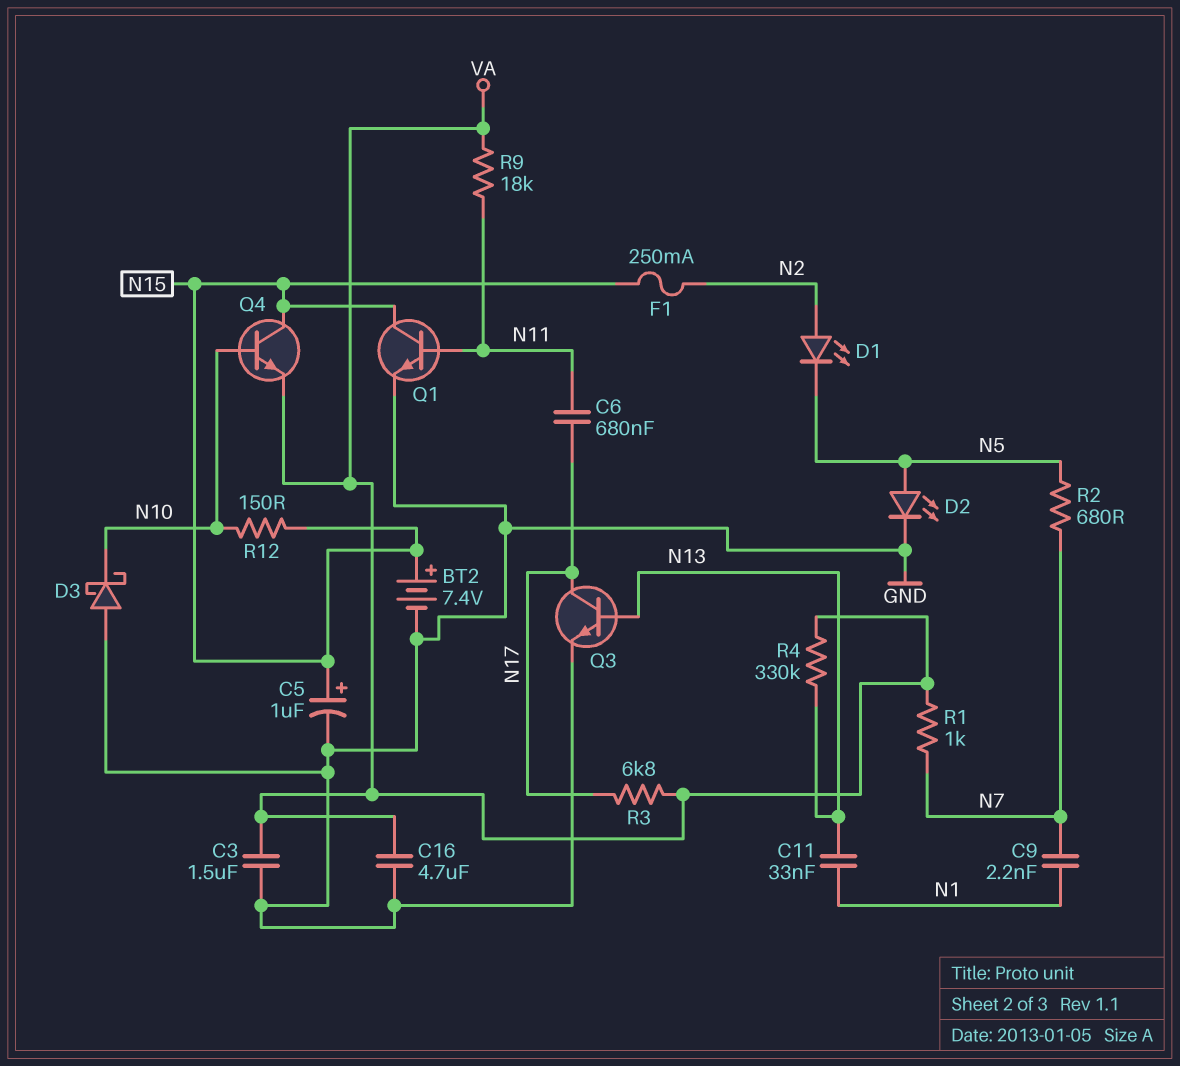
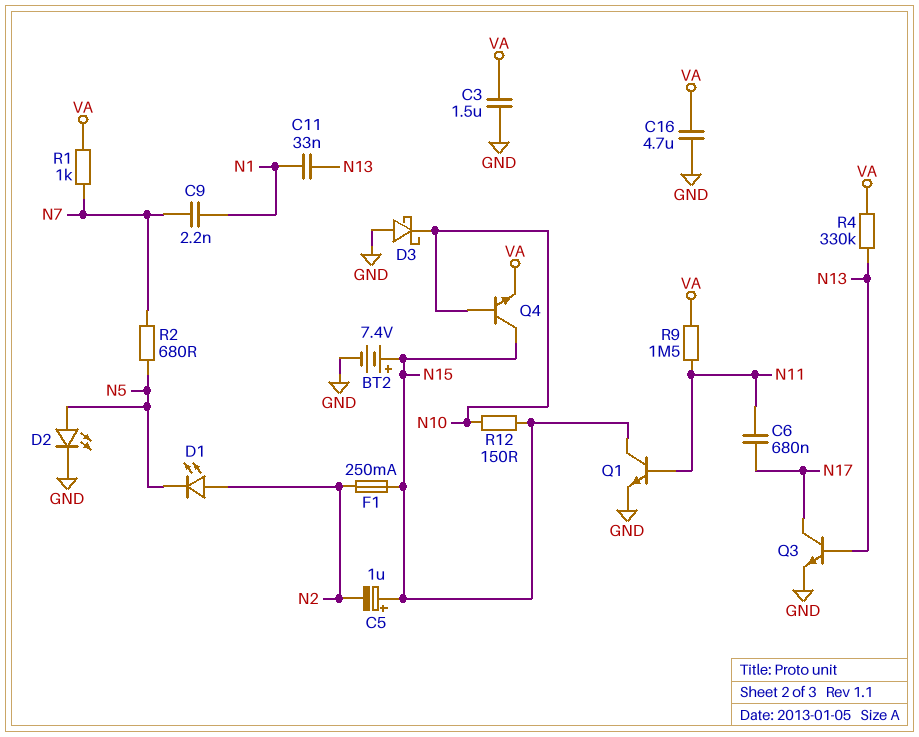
C5: 1uF (plus N15, minus GND) -> 1uF (plus N15, minus N2)
R3: 6.8k (N17, VA) -> none
R9: 18k (N11, VA) -> 1.5M (N11, VA)

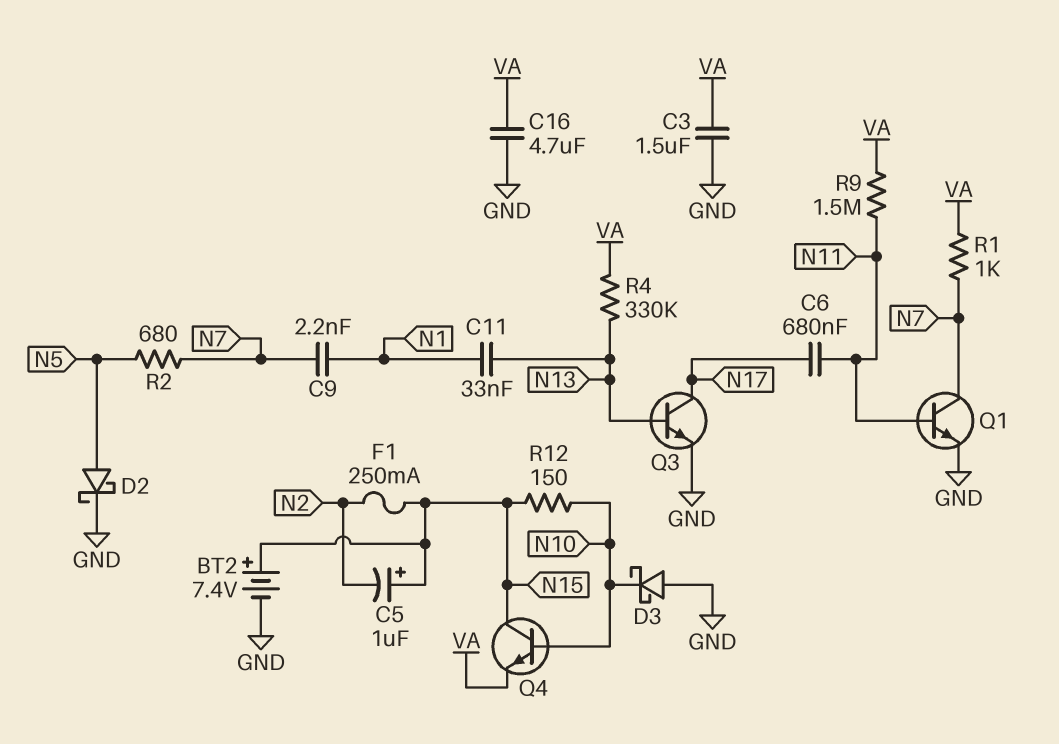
D1: LED (A N2, K N5) -> none
D2: LED (A N5, K GND) -> schottky (A N5, K GND)
Q1: NPN (B N11, C N15, E GND) -> NPN (B N11, C N7, E GND)

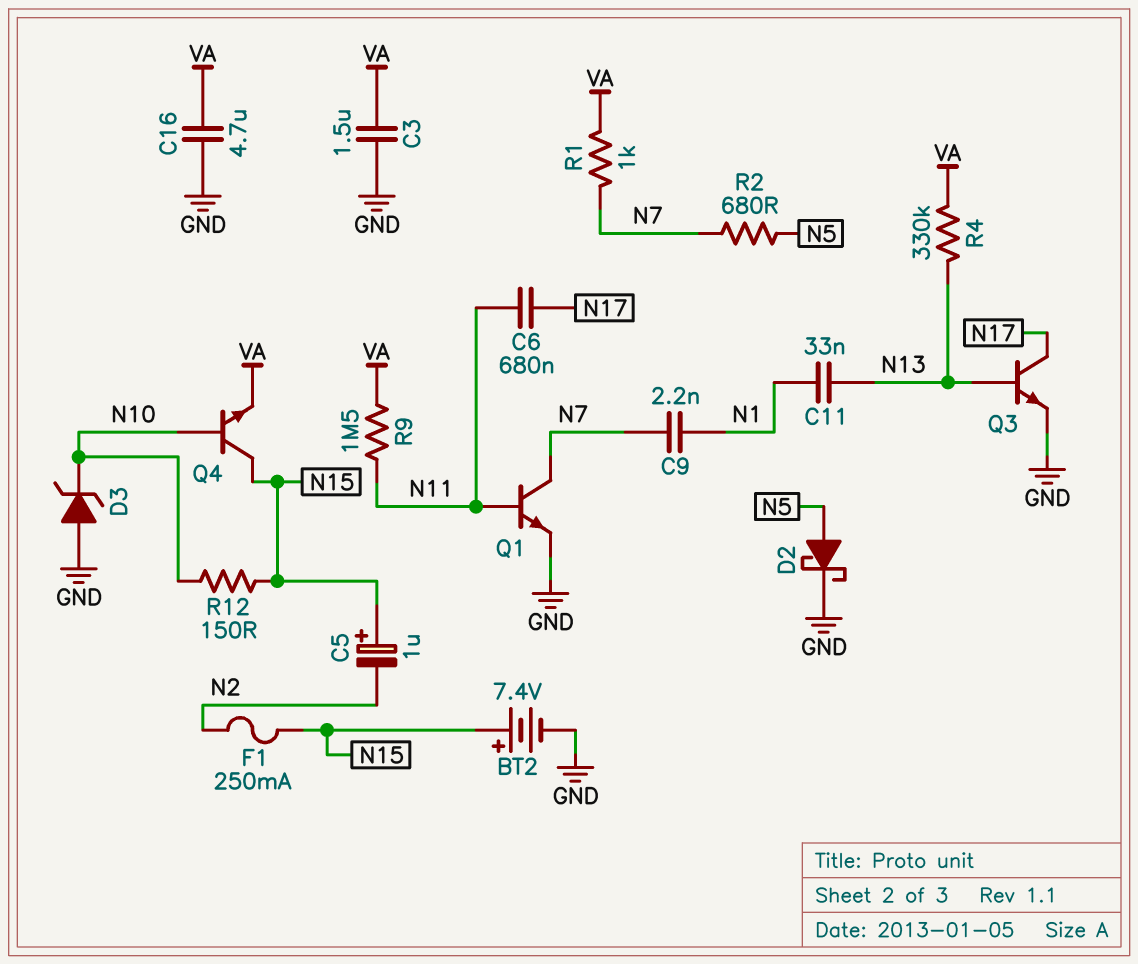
D3: schottky (A GND, K N10) -> zener (A GND, K N10)

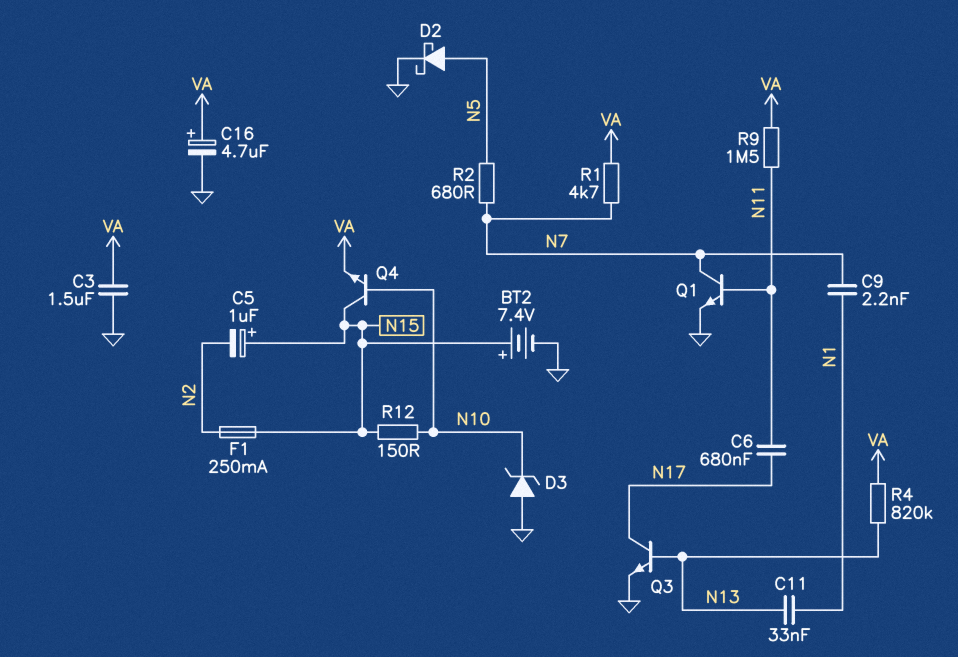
C16: 4.7uF (GND, VA) -> 4.7uF (plus VA, minus GND)
R1: 1k (N7, VA) -> 4.7k (N7, VA)
R4: 330k (N13, VA) -> 820k (N13, VA)

